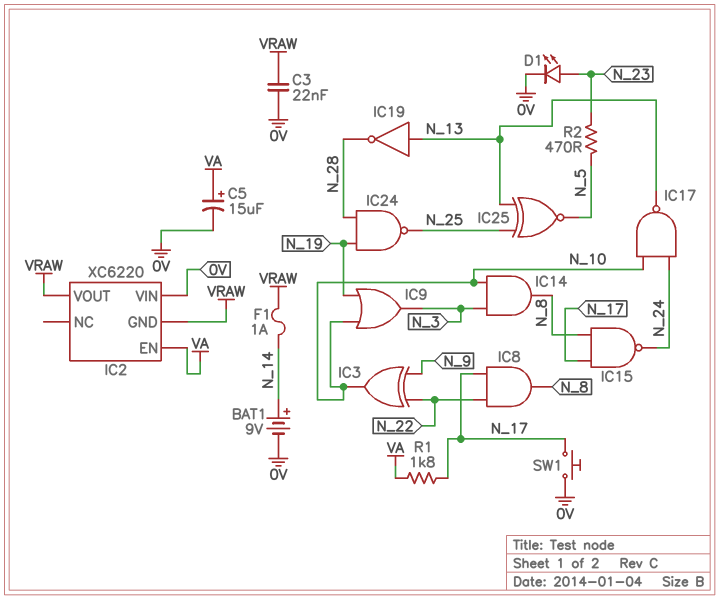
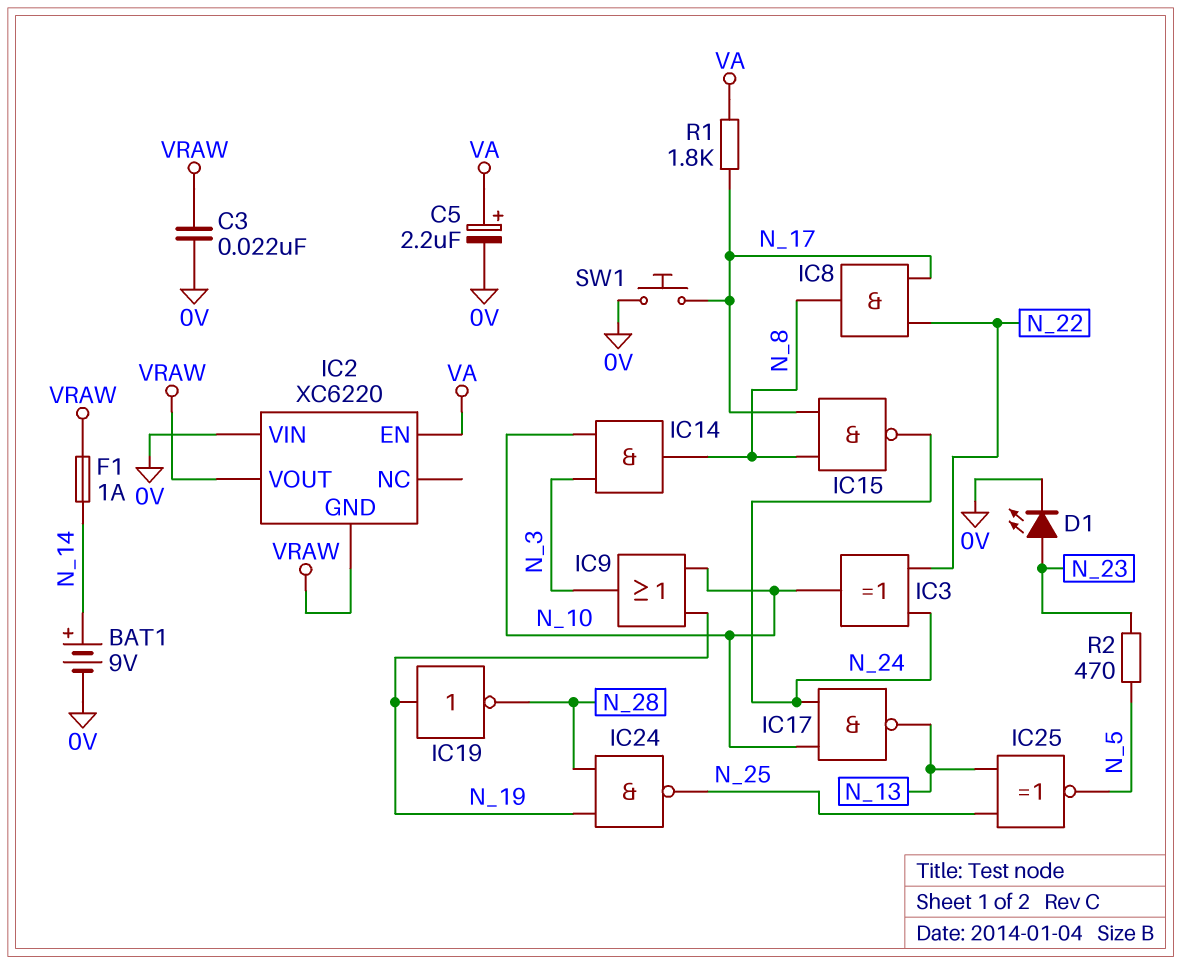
C5: 15uF (plus VA, minus 0V) -> 2.2uF (plus VA, minus 0V)
IC3: XOR (in N_9, in N_22, out N_10) -> XOR (in N_22, in N_24, out N_10)
IC19: NOT (in N_13, out N_28) -> NOT (in N_19, out N_28)

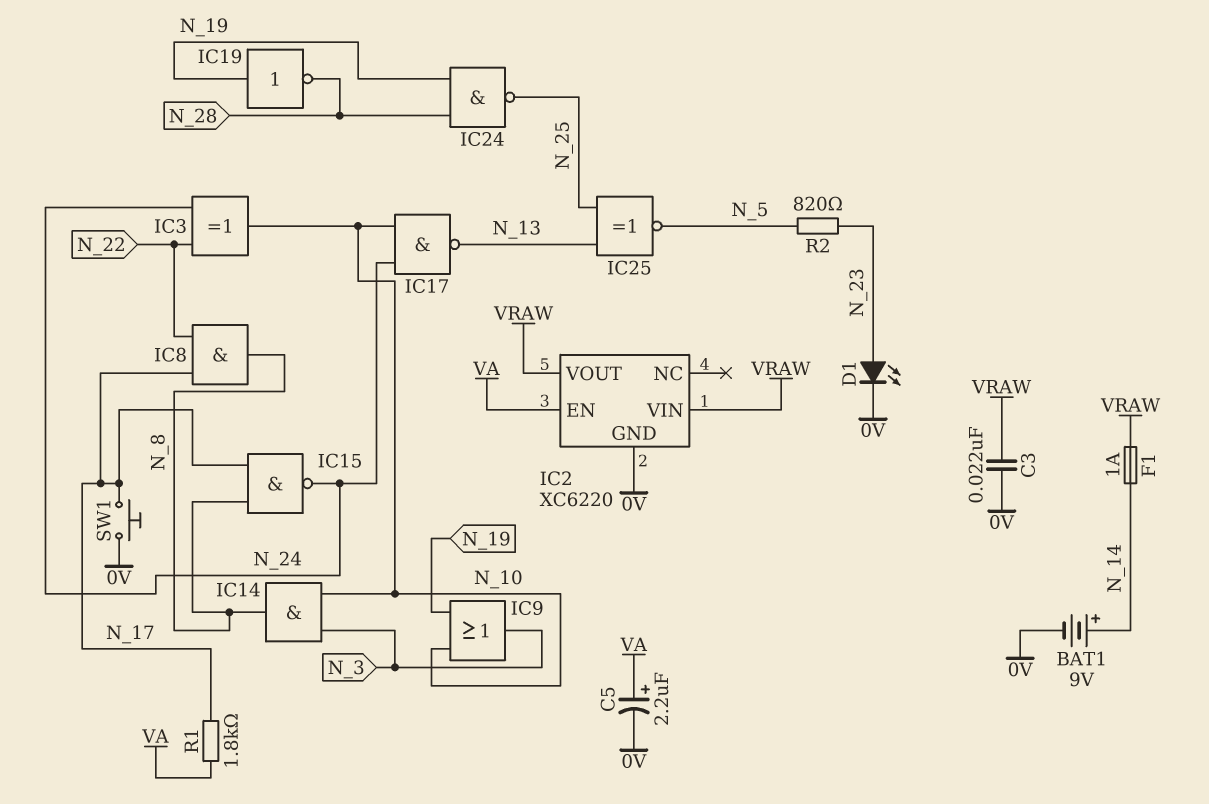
IC2 pin GND: VRAW -> 0V
IC2 pin VIN: 0V -> VRAW
R2: 470 (N_5, N_23) -> 820 (N_5, N_23)

